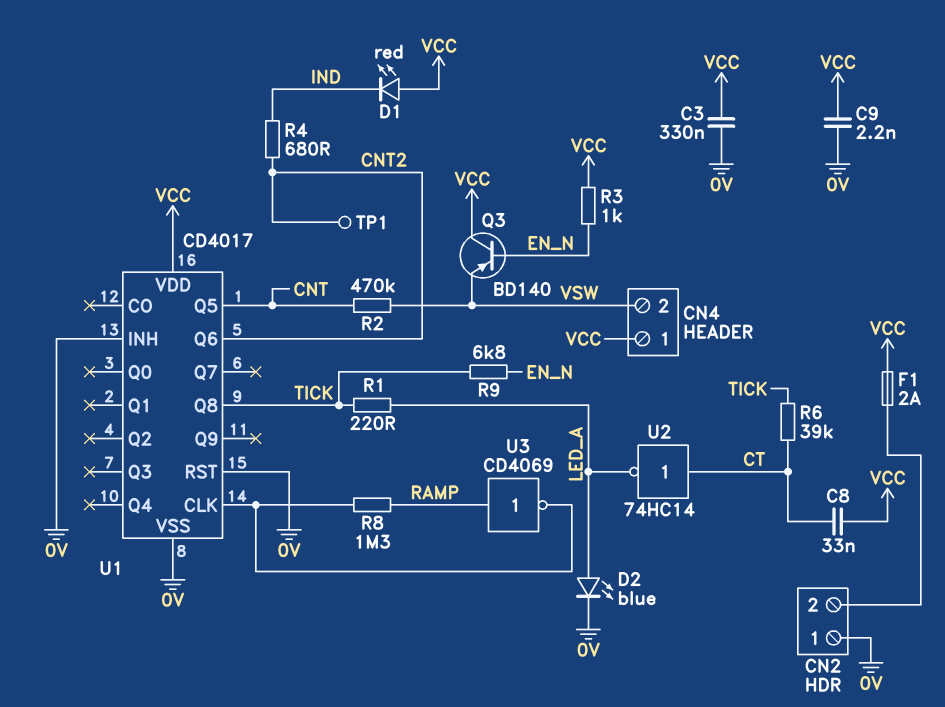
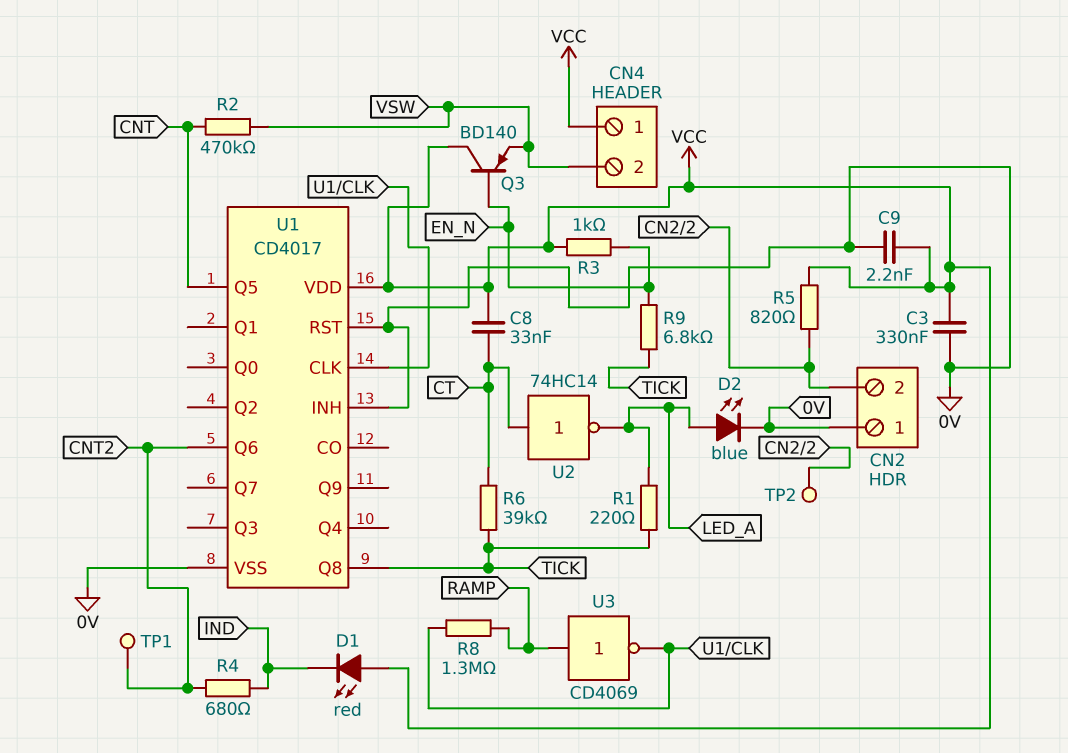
F1: 2A (CN2/2, VCC) -> none
R5: none -> 820 (CN2/2, VCC)
TP2: none -> test point (CN2/2)

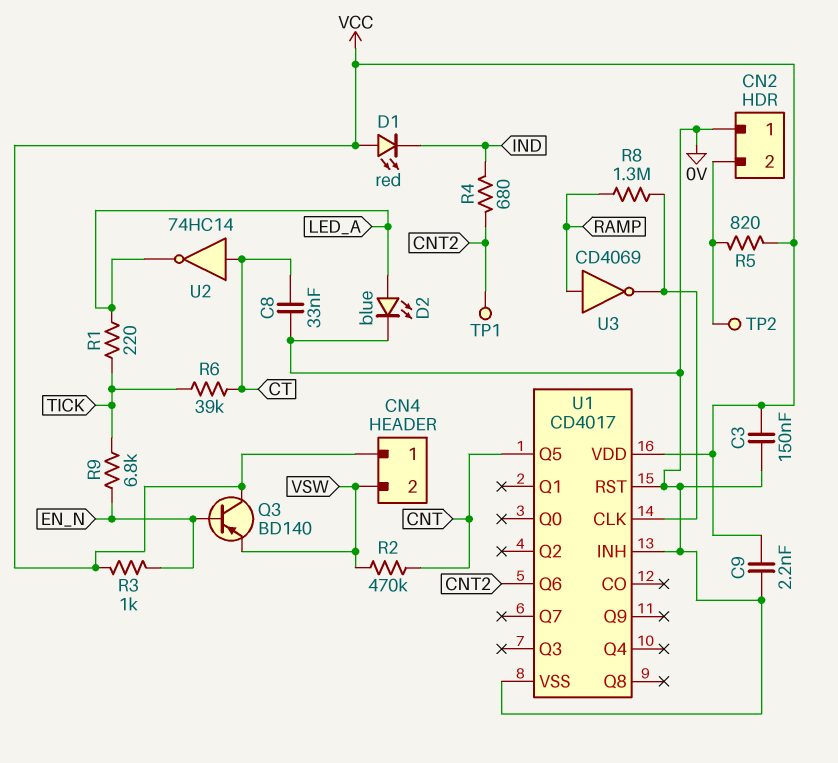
C3: 330nF (0V, VCC) -> 150nF (0V, VCC)
C8: 33nF (CT, VCC) -> 33nF (0V, CT)
U1 pin Q8: TICK -> none

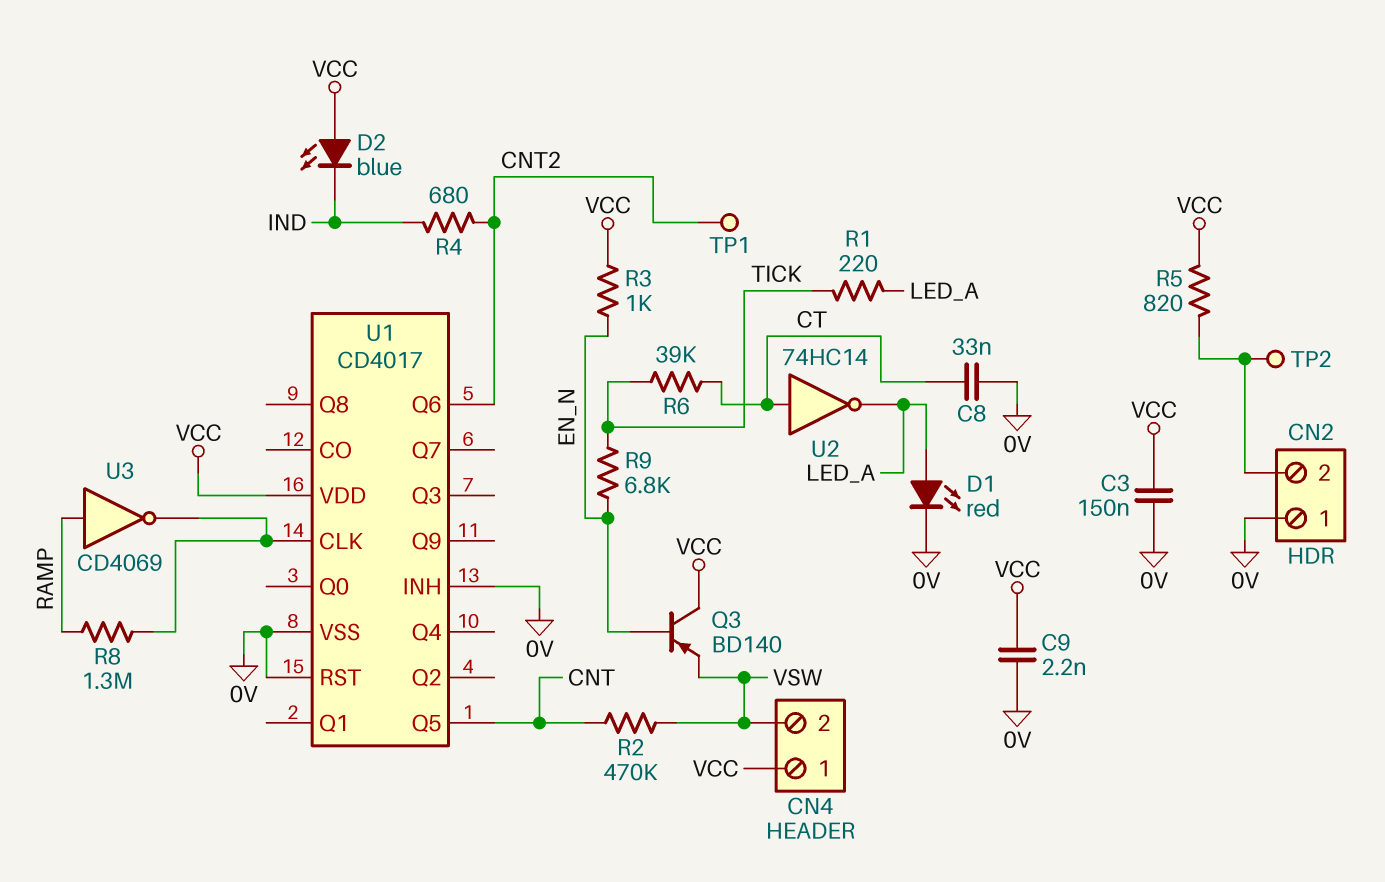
D1: LED red (A VCC, K IND) -> LED red (A LED_A, K 0V)
D2: LED blue (A LED_A, K 0V) -> LED blue (A VCC, K IND)

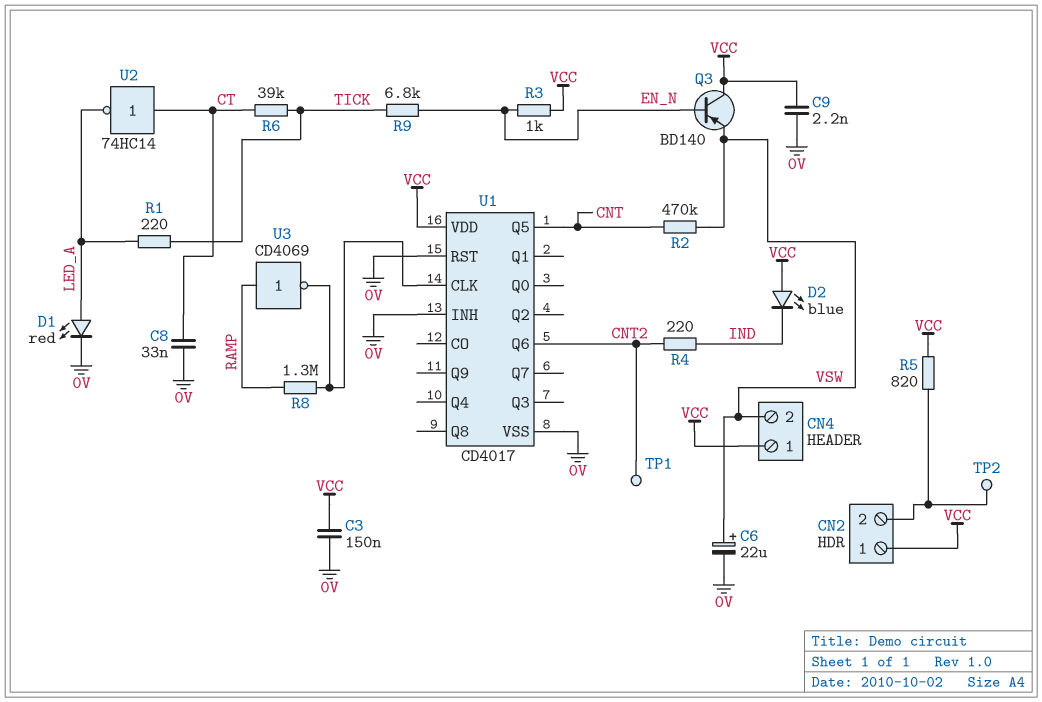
C6: none -> 22uF (plus VSW, minus 0V)
CN2 pin 1: 0V -> VCC
R4: 680 (CNT2, IND) -> 220 (CNT2, IND)

